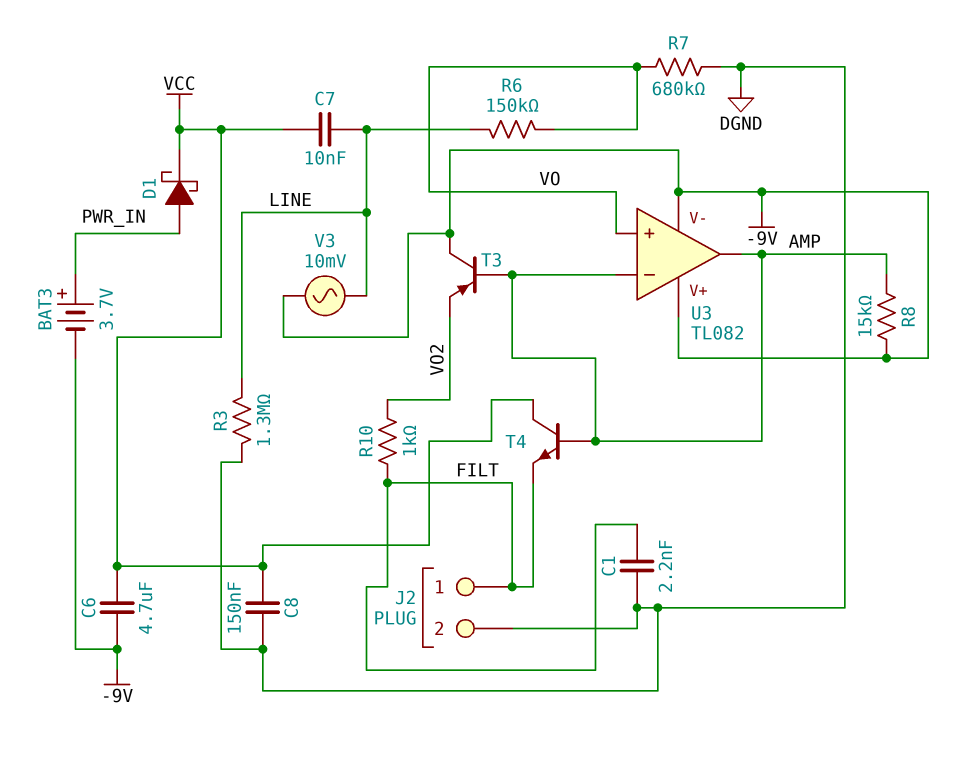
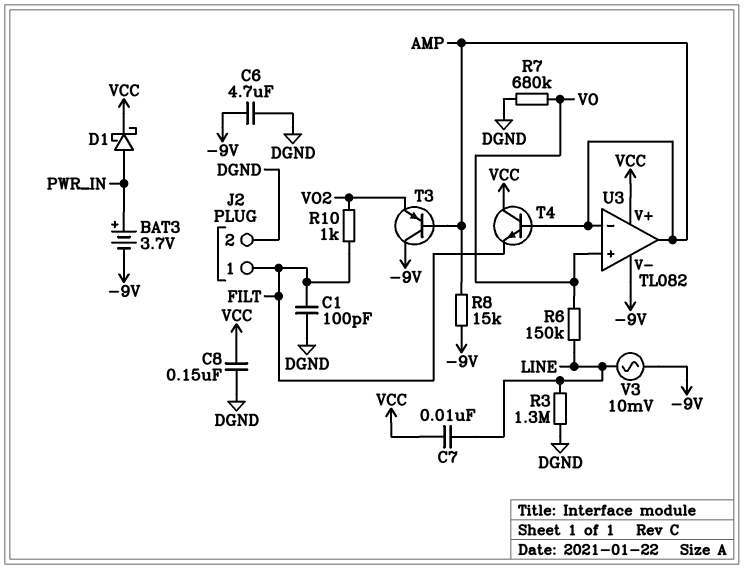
C1: 2.2nF (DGND, FILT) -> 100pF (DGND, FILT)
C6: 4.7uF (-9V, VCC) -> 4.7uF (-9V, DGND)
U3 pin V+: -9V -> VCC

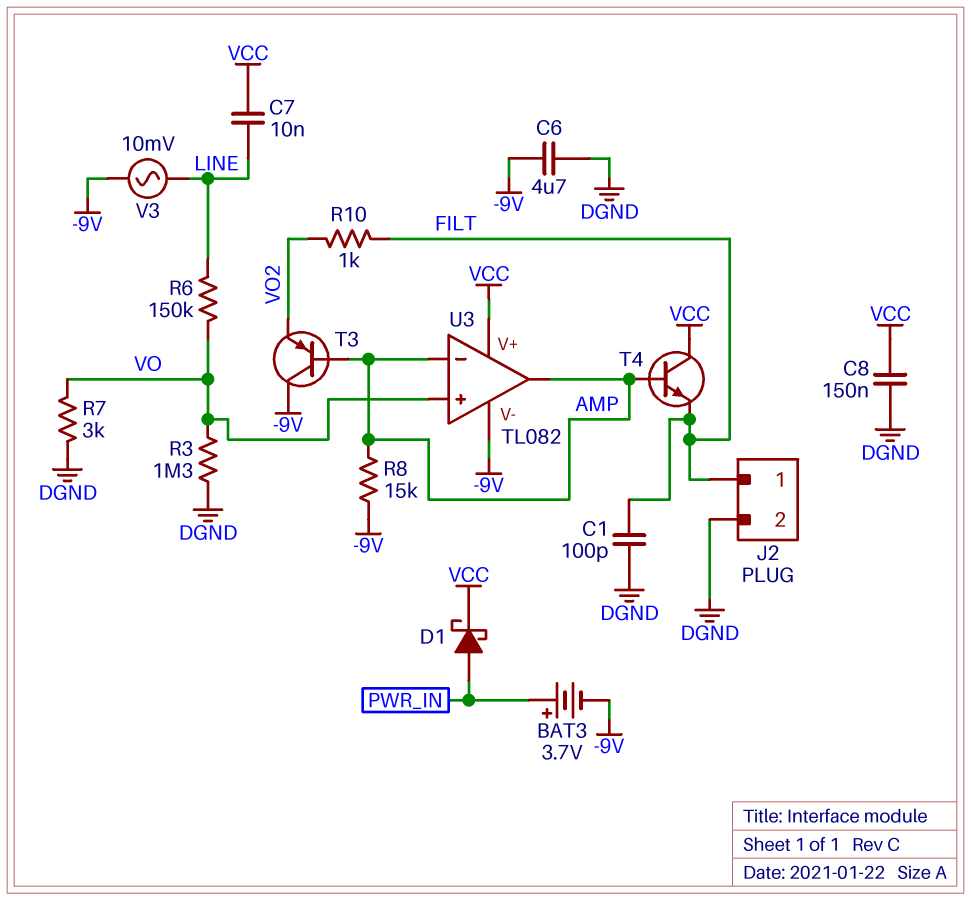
R3: 1.3M (DGND, LINE) -> 1.3M (DGND, VO)
R7: 680k (DGND, VO) -> 3k (DGND, VO)

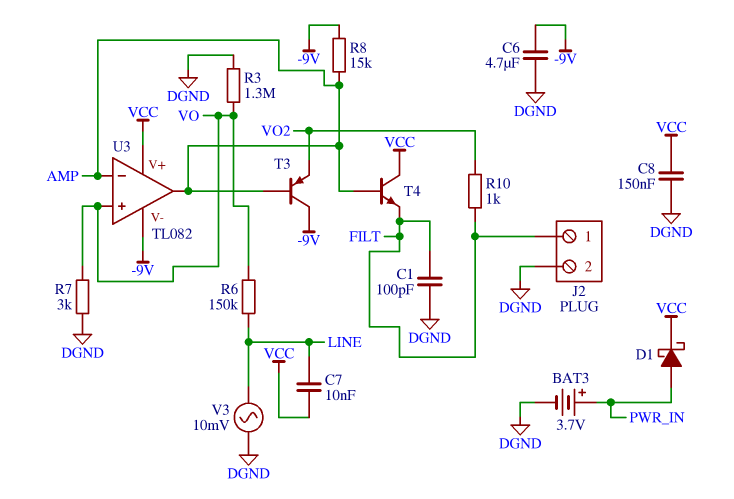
BAT3: 3.7V (plus PWR_IN, minus -9V) -> 3.7V (plus PWR_IN, minus DGND)
V3: AC 10mV (-9V, LINE) -> AC 10mV (DGND, LINE)

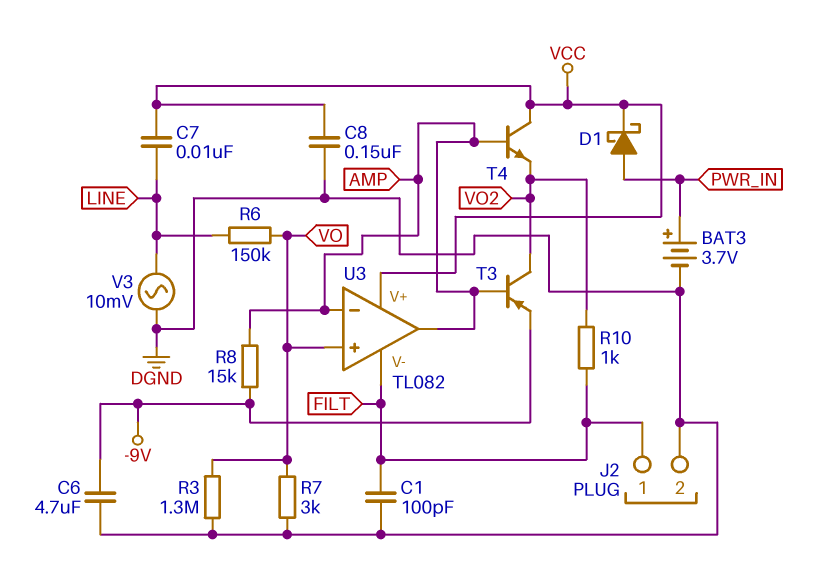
T3: PNP (B AMP, C -9V, E VO2) -> PNP (B AMP, C VO2, E -9V)
T4: NPN (B AMP, C VCC, E FILT) -> NPN (B AMP, C VCC, E VO2)
U3 pin V-: -9V -> FILT

